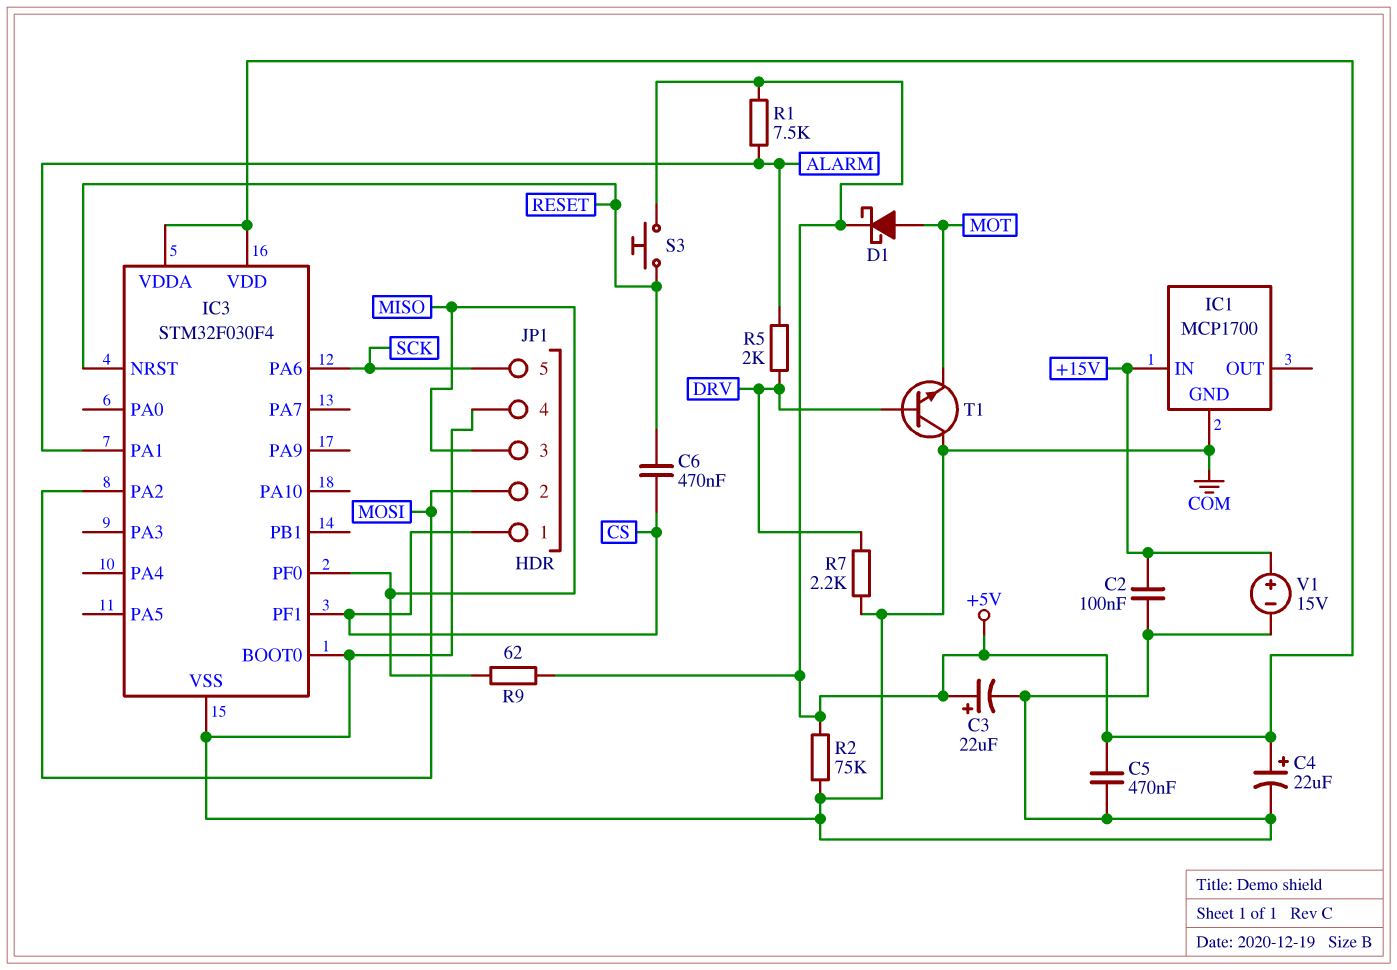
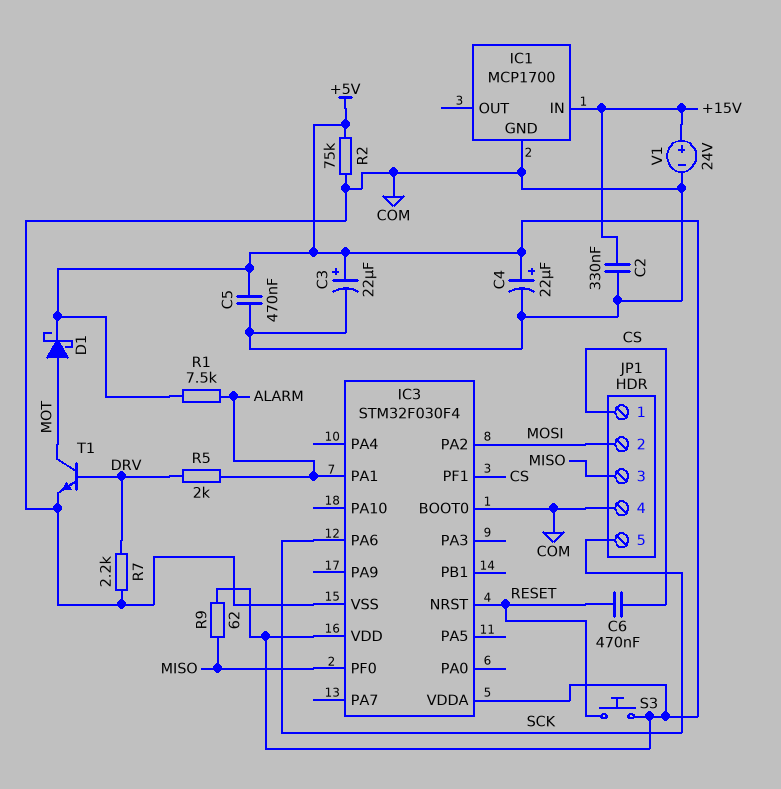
C2: 100nF (+15V, COM) -> 330nF (+15V, COM)
T1: NPN (B DRV, C COM, E MOT) -> NPN (B DRV, C MOT, E COM)
V1: 15V (plus +15V, minus COM) -> 24V (plus +15V, minus COM)

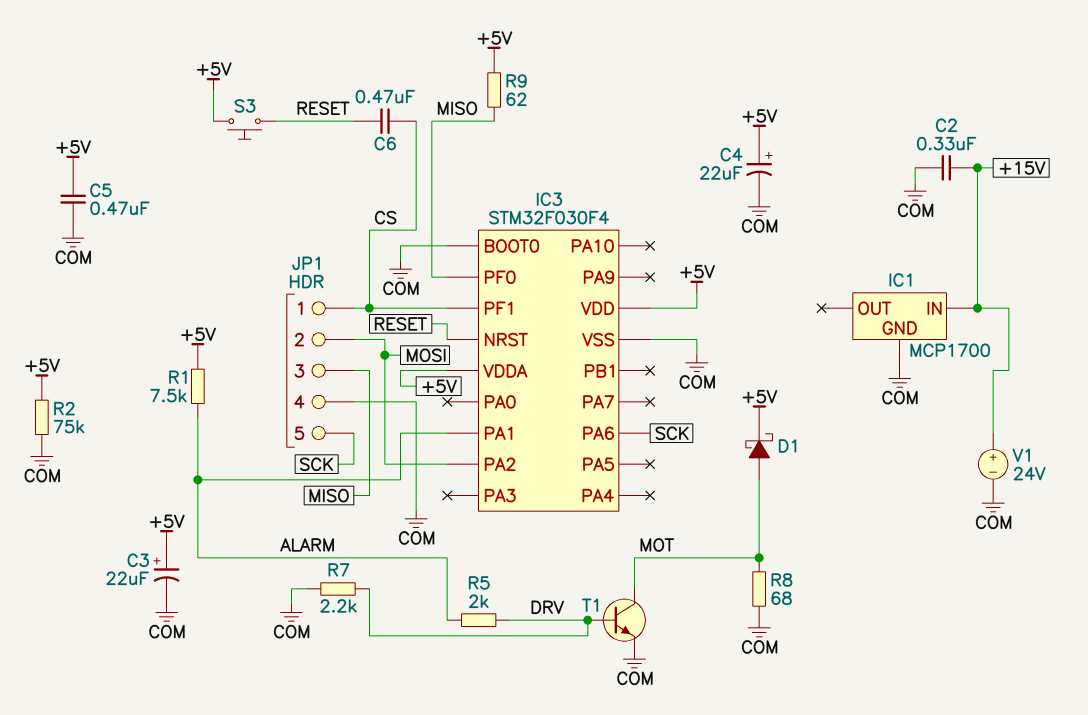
R8: none -> 68 (COM, MOT)

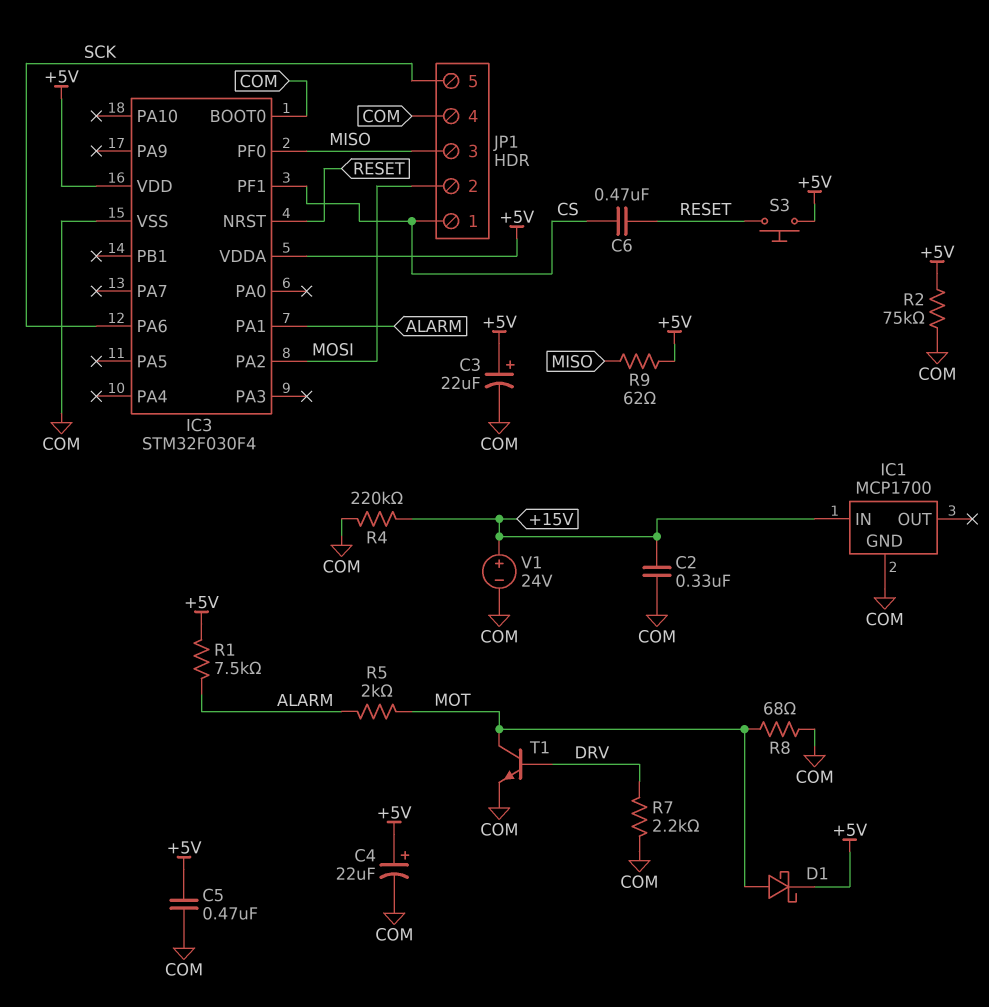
R4: none -> 220k (+15V, COM)
R5: 2k (ALARM, DRV) -> 2k (ALARM, MOT)

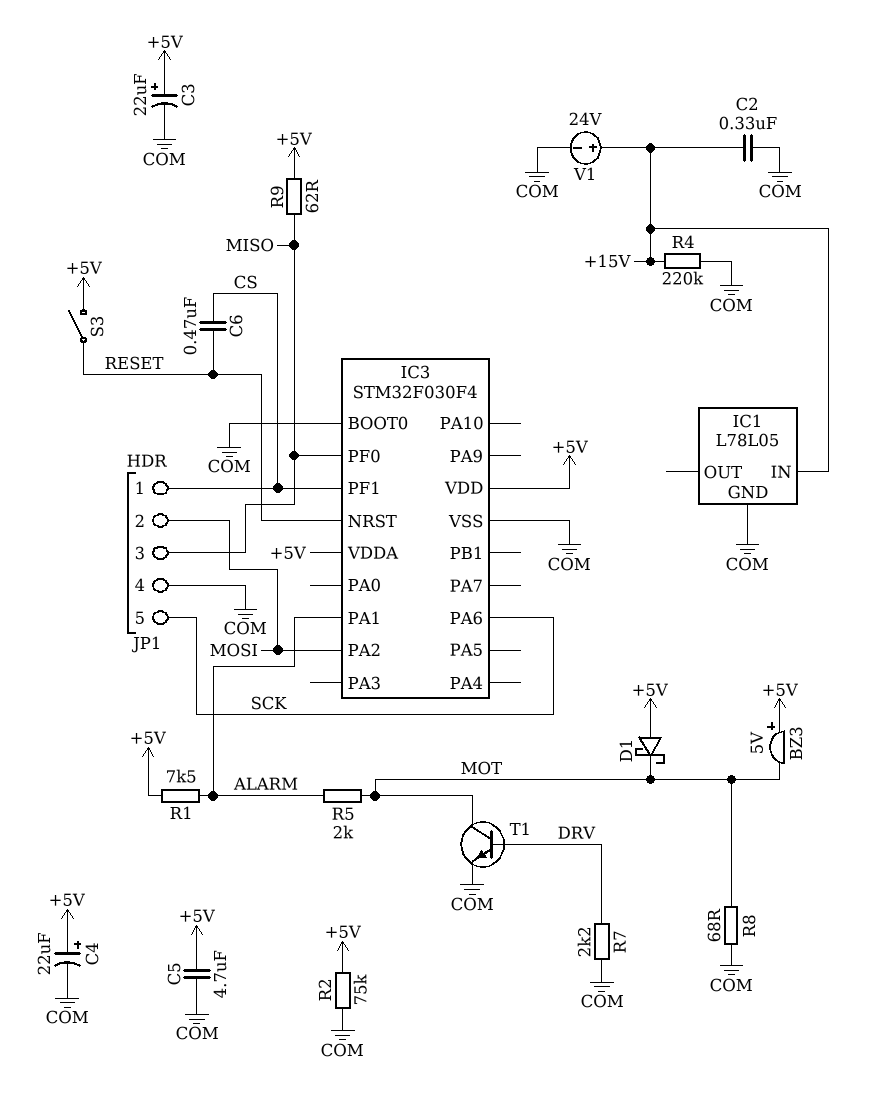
BZ3: none -> buzzer 5V (plus +5V, minus MOT)
C5: 470nF (+5V, COM) -> 4.7uF (+5V, COM)
D1: schottky (A MOT, K +5V) -> schottky (A +5V, K MOT)
IC1: MCP1700 -> L78L05
S3: button (+5V, RESET) -> switch (+5V, RESET)

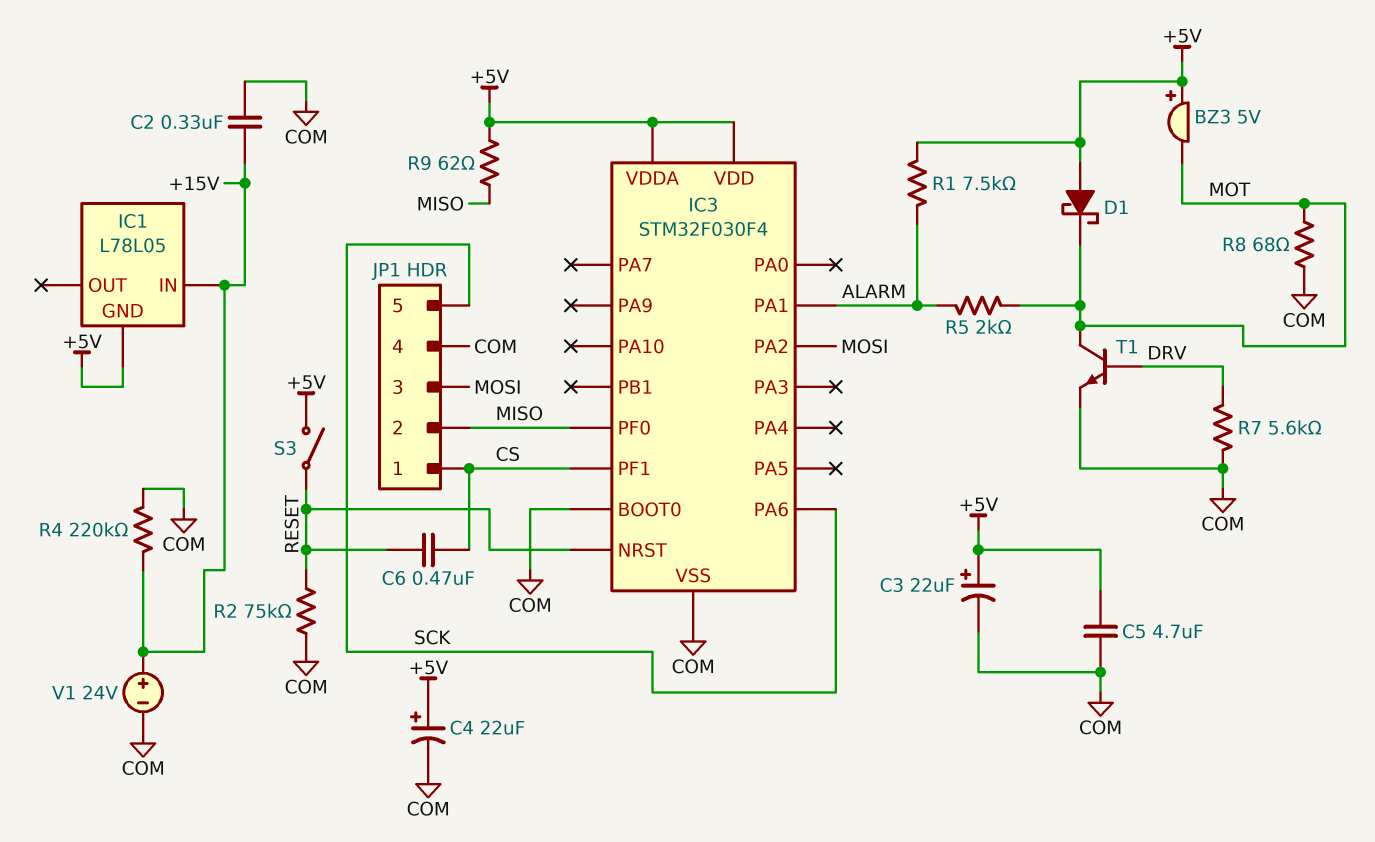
IC1 pin GND: COM -> +5V
JP1 pin 2: MOSI -> MISO
JP1 pin 3: MISO -> MOSI
R2: 75k (+5V, COM) -> 75k (COM, RESET)
R7: 2.2k (COM, DRV) -> 5.6k (COM, DRV)

